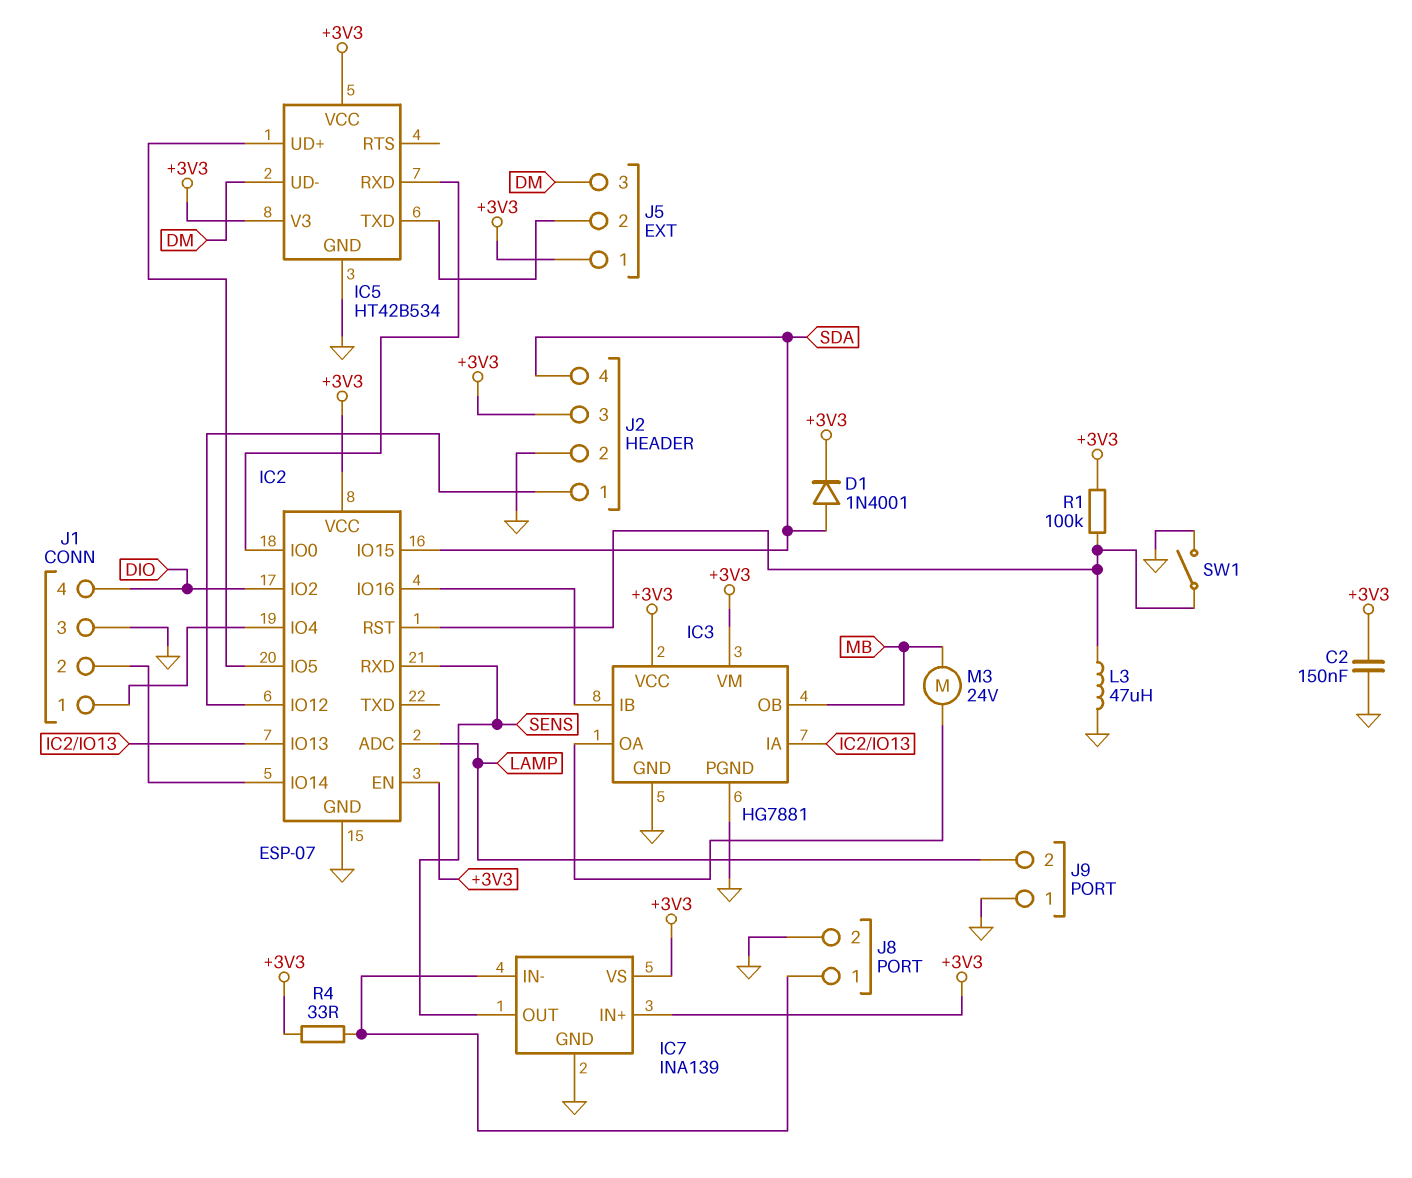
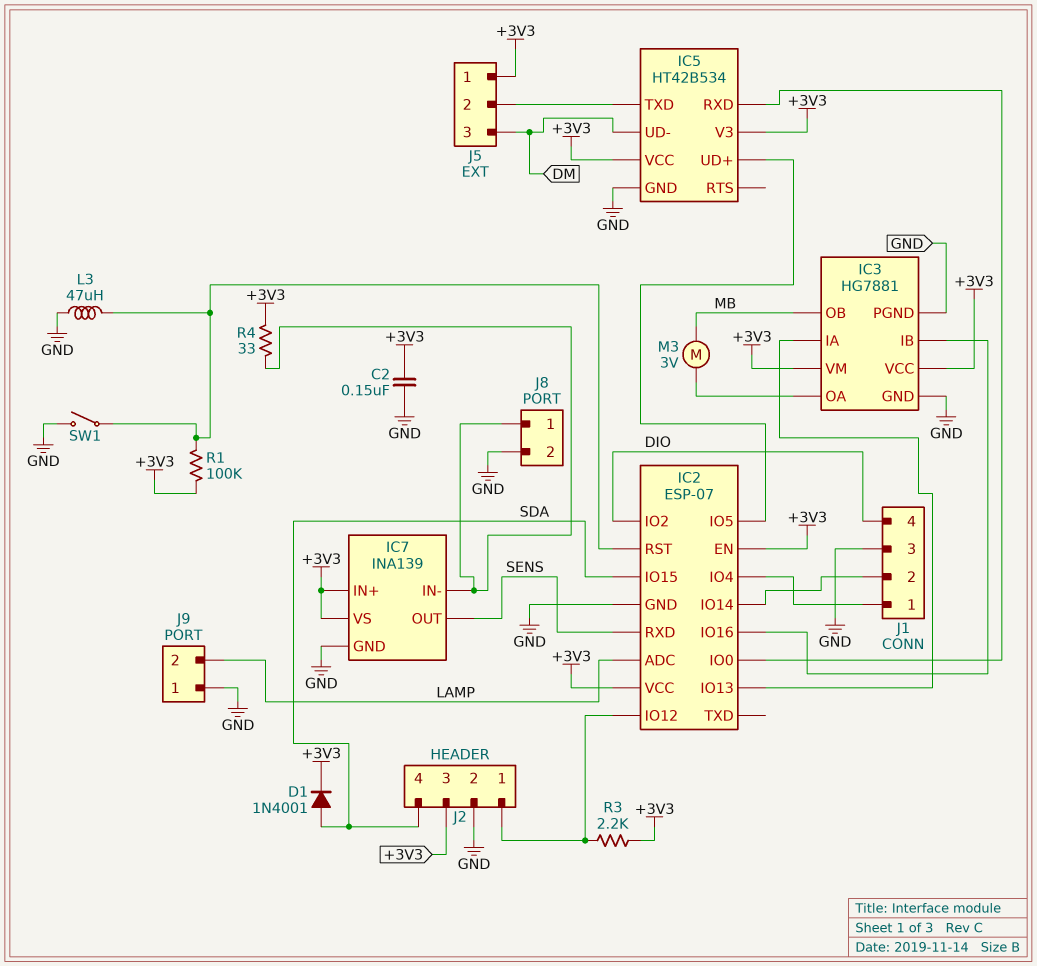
M3: motor 24V (IC3/OA, MB) -> motor 3V (IC3/OA, MB)
R3: none -> 2.2k (+3V3, IC2/IO12)

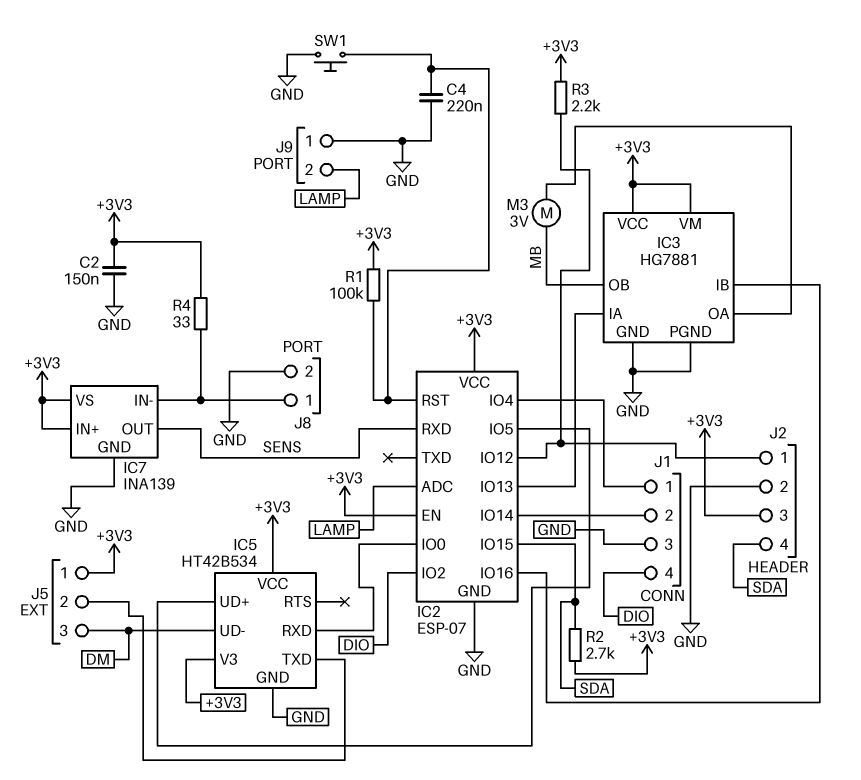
C4: none -> 220nF (GND, IC2/RST)
D1: diode 1N4001 (A SDA, K +3V3) -> none
L3: 47uH (GND, IC2/RST) -> none
R2: none -> 2.7k (+3V3, SDA)
SW1: switch (GND, IC2/RST) -> button (GND, IC2/RST)

